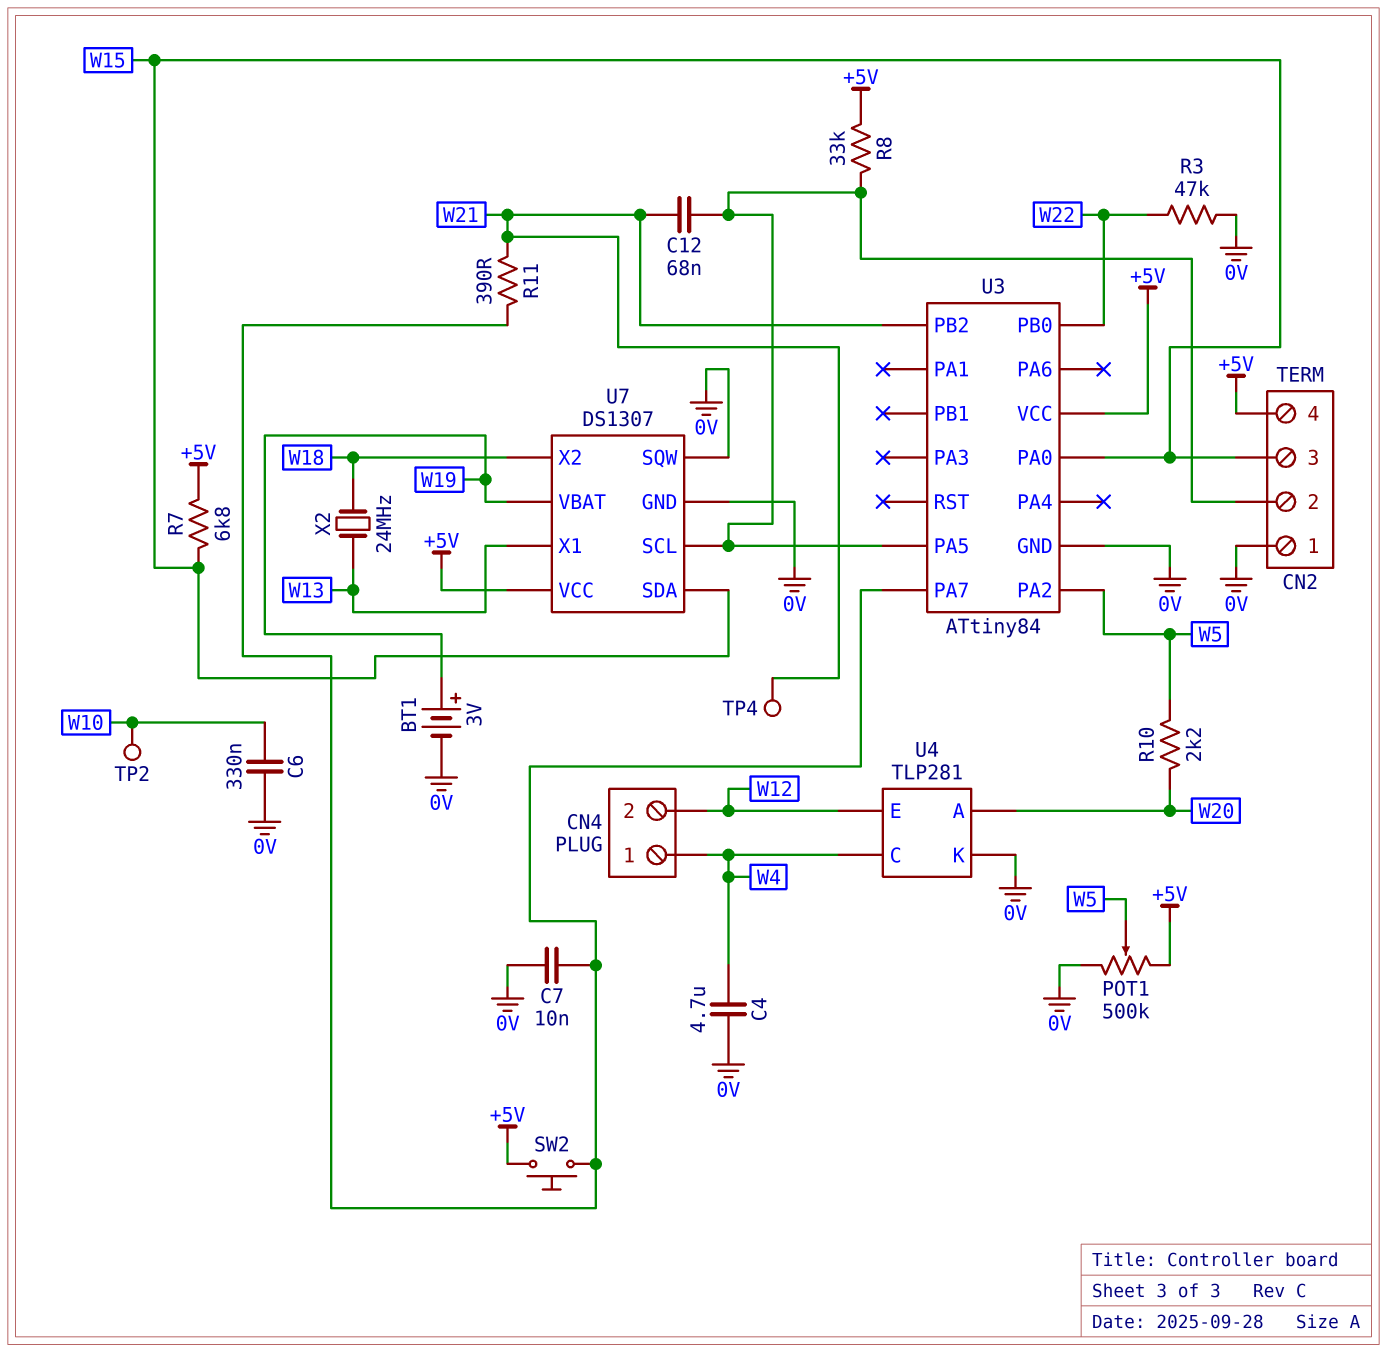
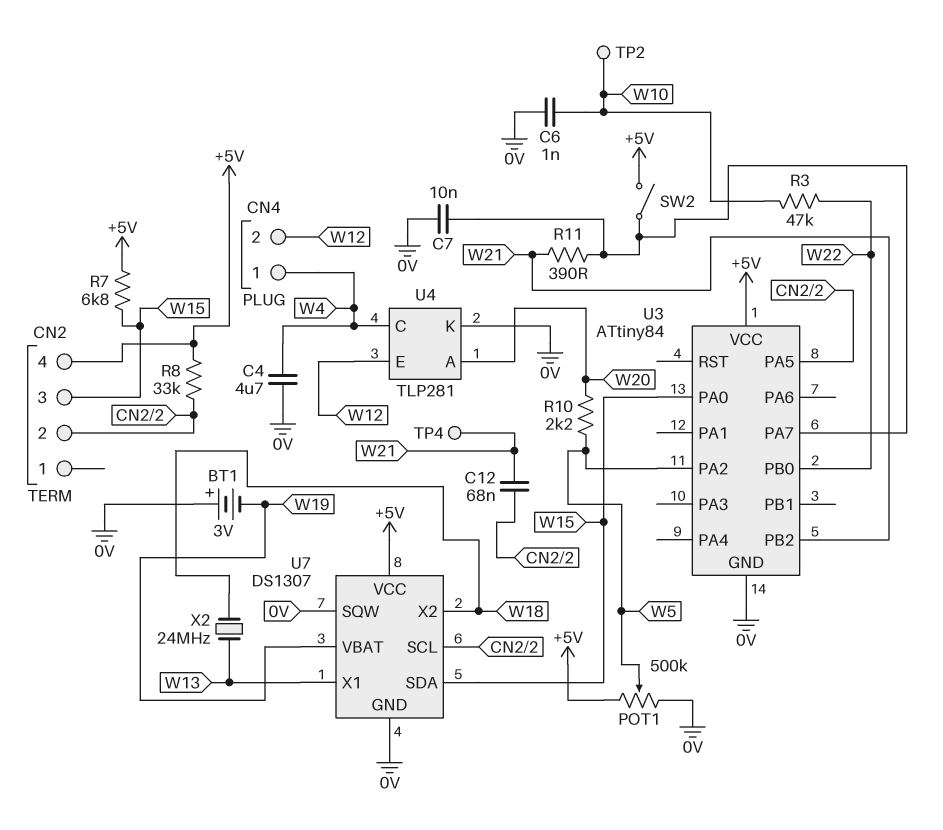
BT1: 3V (plus W19, minus 0V) -> 3V (plus 0V, minus W19)
C6: 330nF (0V, W10) -> 1nF (0V, W10)
CN2 pin 1: 0V -> none
R3: 47k (0V, W22) -> 47k (W10, W22)
SW2: button (+5V, U3/PA7) -> switch (+5V, U3/PA7)

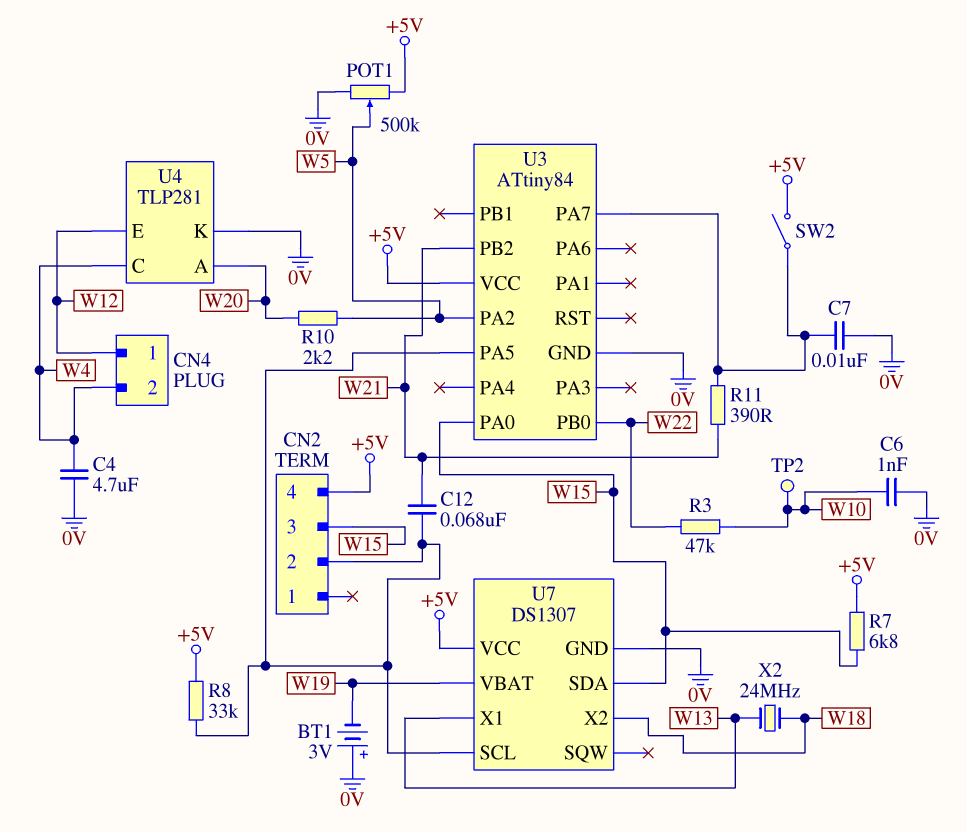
CN4 pin 1: W4 -> W12
CN4 pin 2: W12 -> W4
TP4: test point (W21) -> none
U7 pin SQW: 0V -> none

